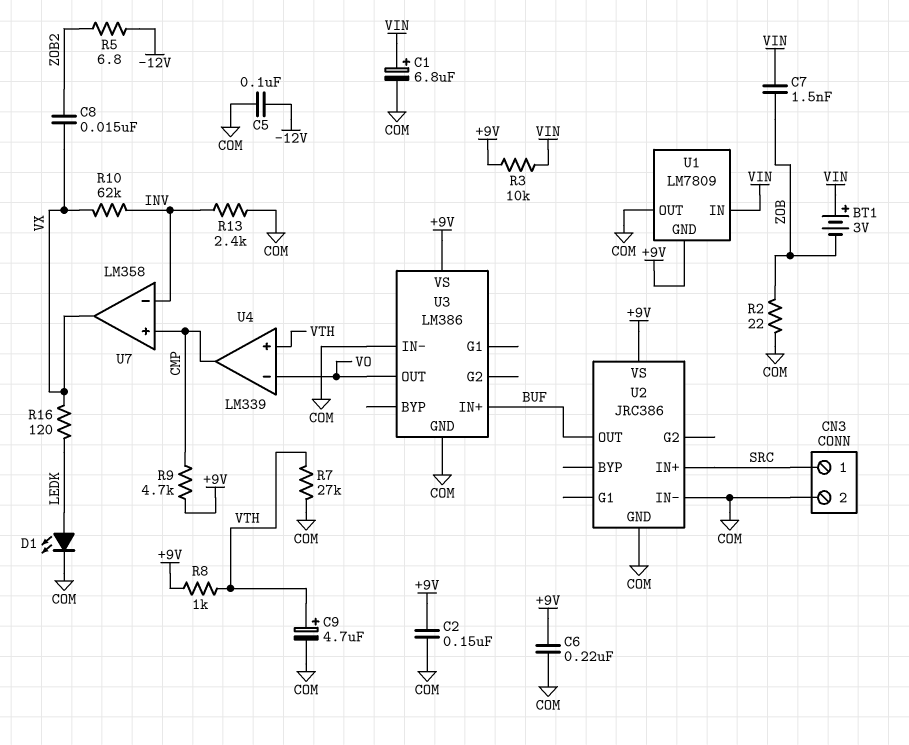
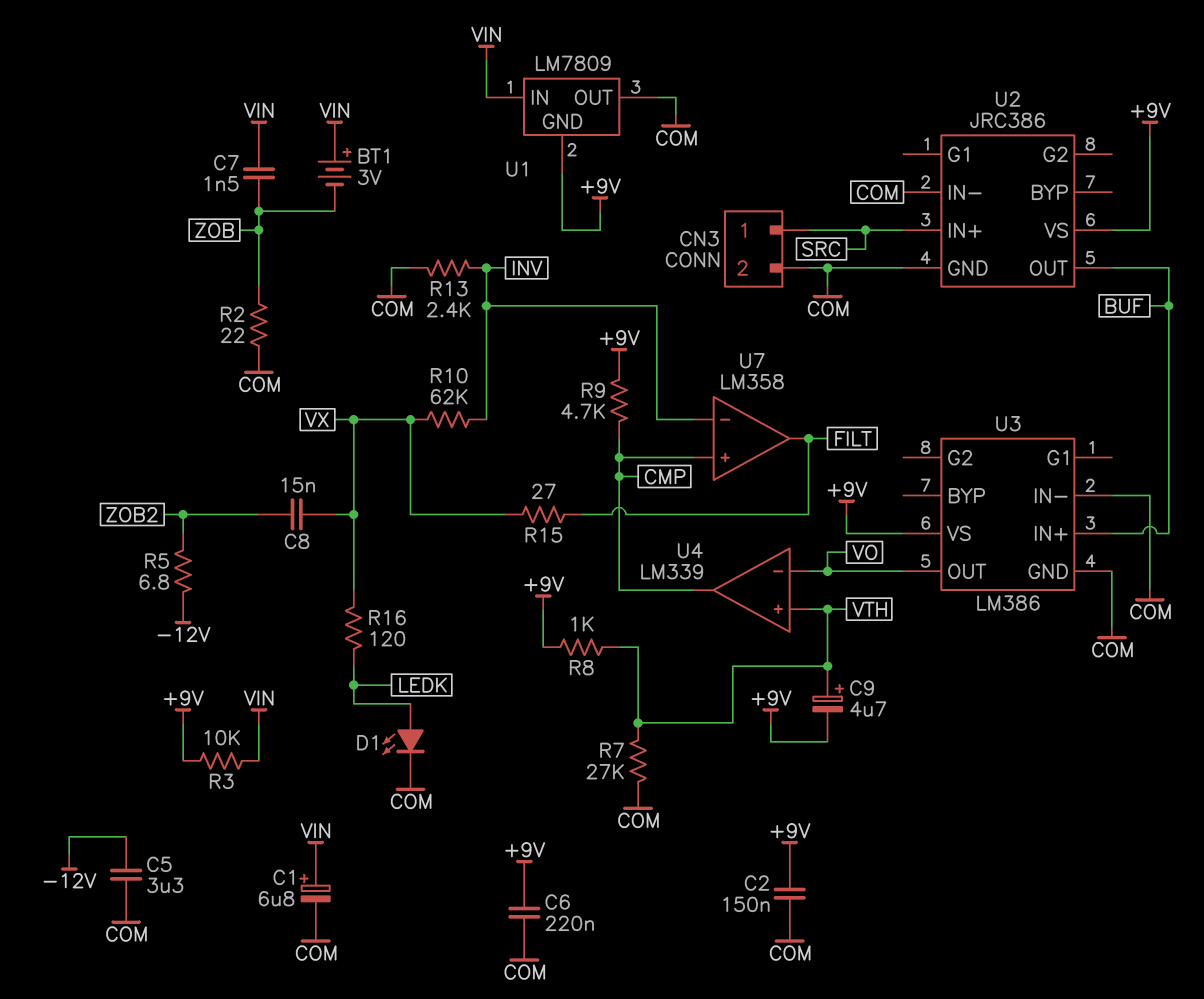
C5: 100nF (-12V, COM) -> 3.3uF (-12V, COM)
C9: 4.7uF (plus VTH, minus COM) -> 4.7uF (plus VTH, minus +9V)
R15: none -> 27 (FILT, VX)
U7 pin out: VX -> FILT

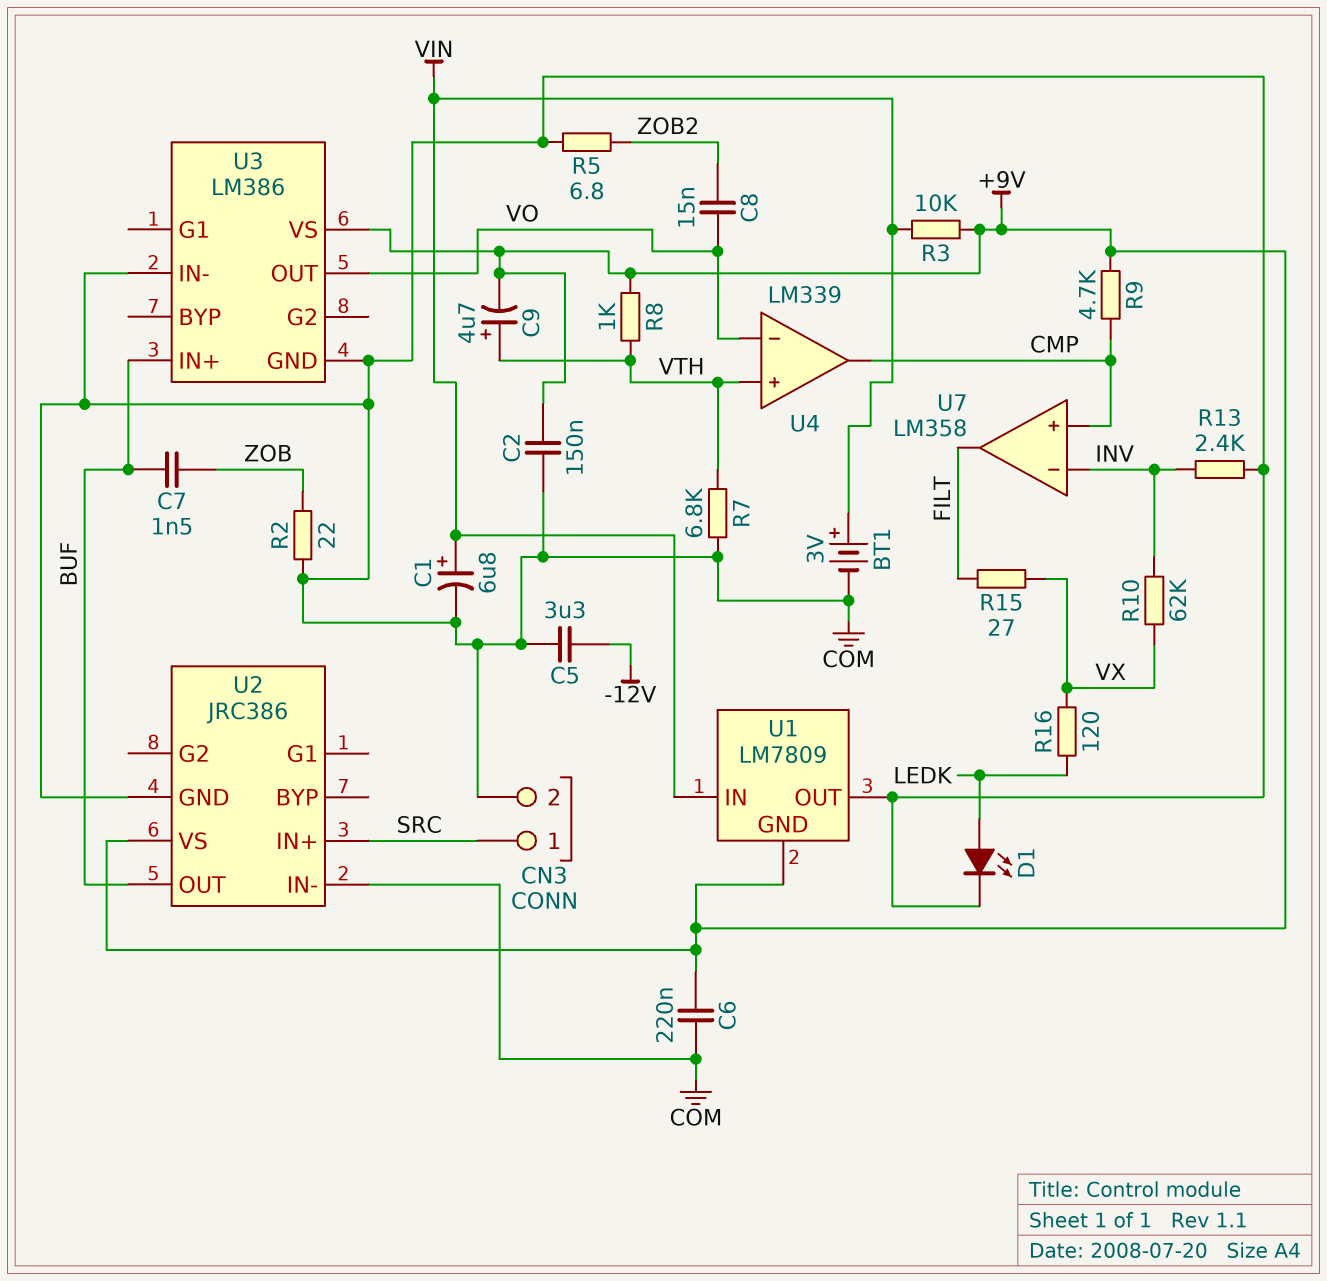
BT1: 3V (plus VIN, minus ZOB) -> 3V (plus VIN, minus COM)
C7: 1.5nF (VIN, ZOB) -> 1.5nF (BUF, ZOB)
C8: 15nF (VX, ZOB2) -> 15nF (VO, ZOB2)
R5: 6.8 (-12V, ZOB2) -> 6.8 (COM, ZOB2)
R7: 27k (COM, VTH) -> 6.8k (COM, VTH)

